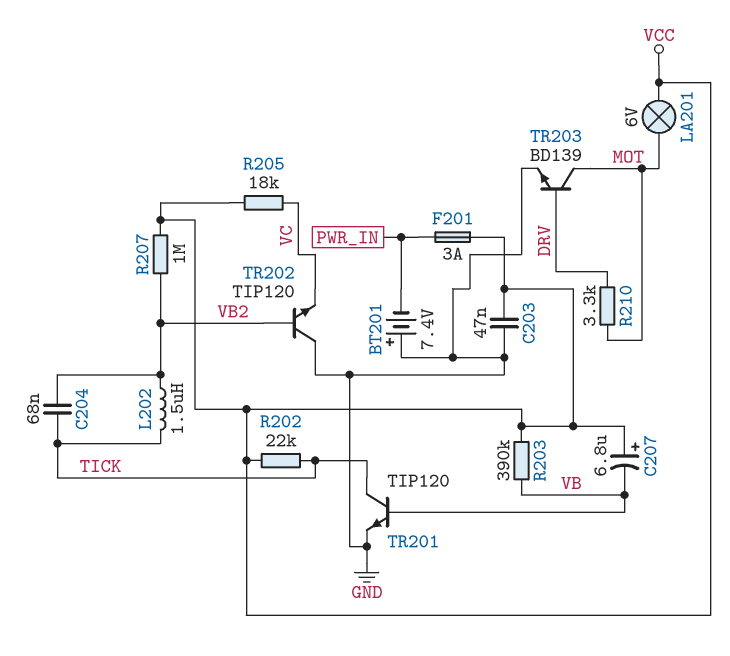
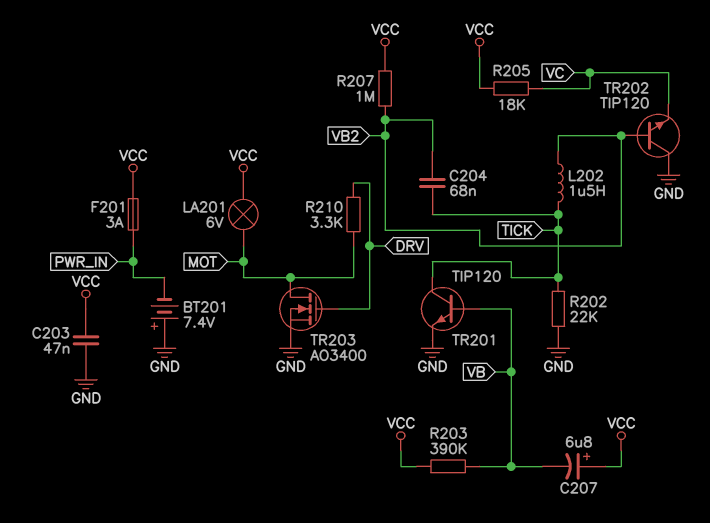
R202: 22k (TICK, VCC) -> 22k (GND, TICK)
TR203: NPN BD139 (B DRV, C MOT, E GND) -> NMOS AO3400 (G DRV, D MOT, S GND)

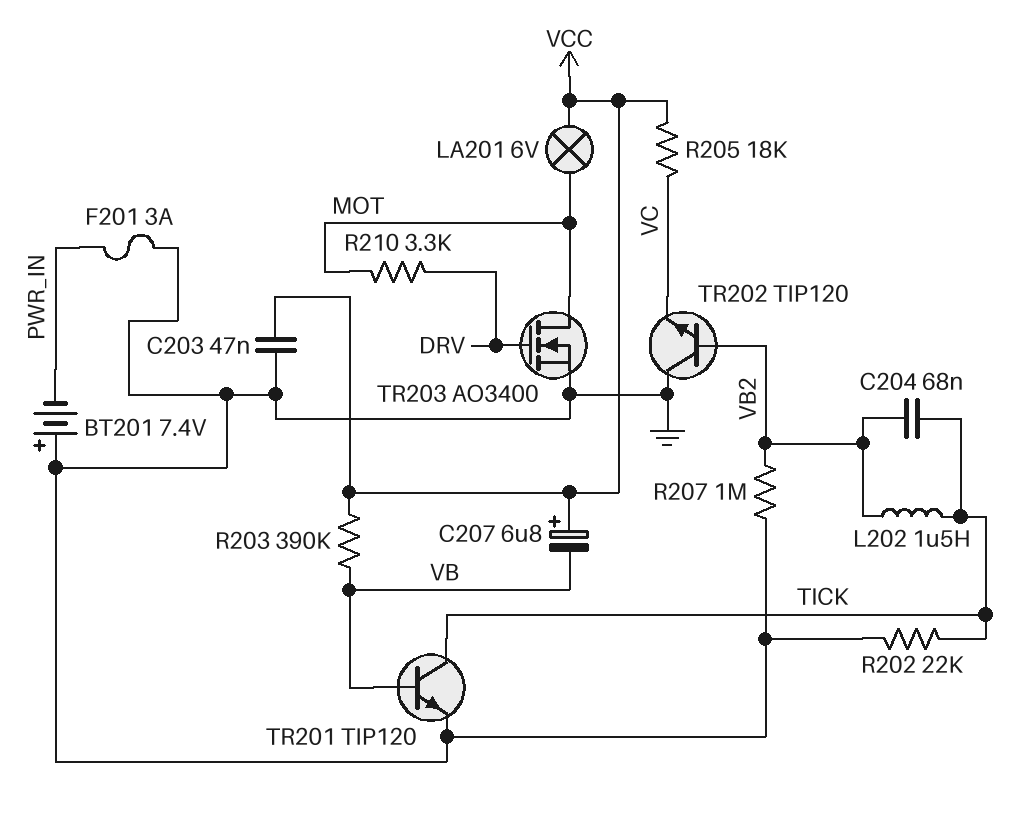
F201: 3A (PWR_IN, VCC) -> 3A (GND, PWR_IN)
R207: 1M (VB2, VCC) -> 1M (GND, VB2)

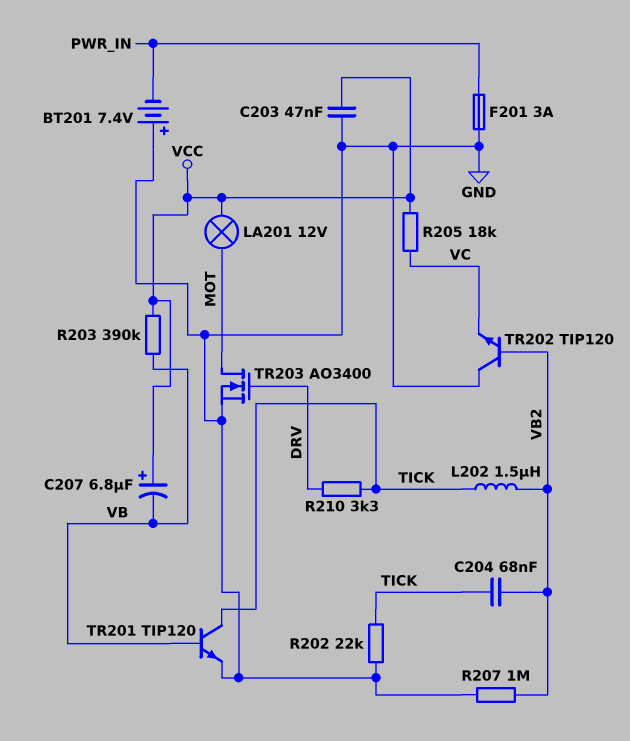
LA201: lamp 6V (MOT, VCC) -> lamp 12V (MOT, VCC)
R210: 3.3k (DRV, MOT) -> 3.3k (DRV, TICK)

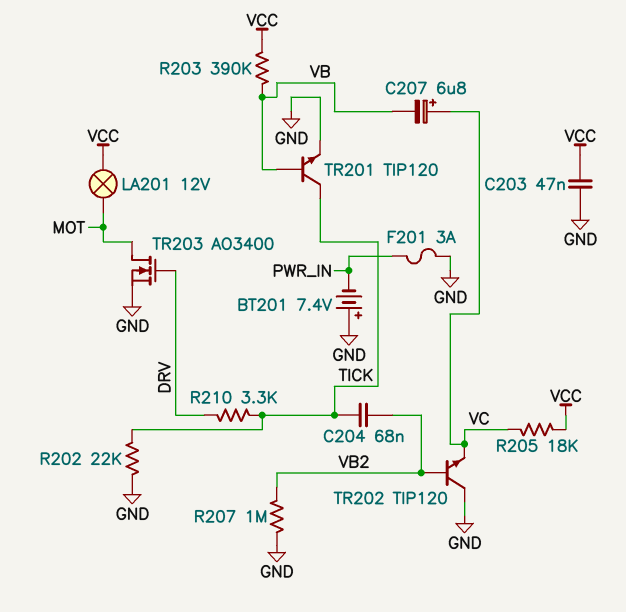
C207: 6.8uF (plus VCC, minus VB) -> 6.8uF (plus VC, minus VB)
L202: 1.5uH (TICK, VB2) -> none

